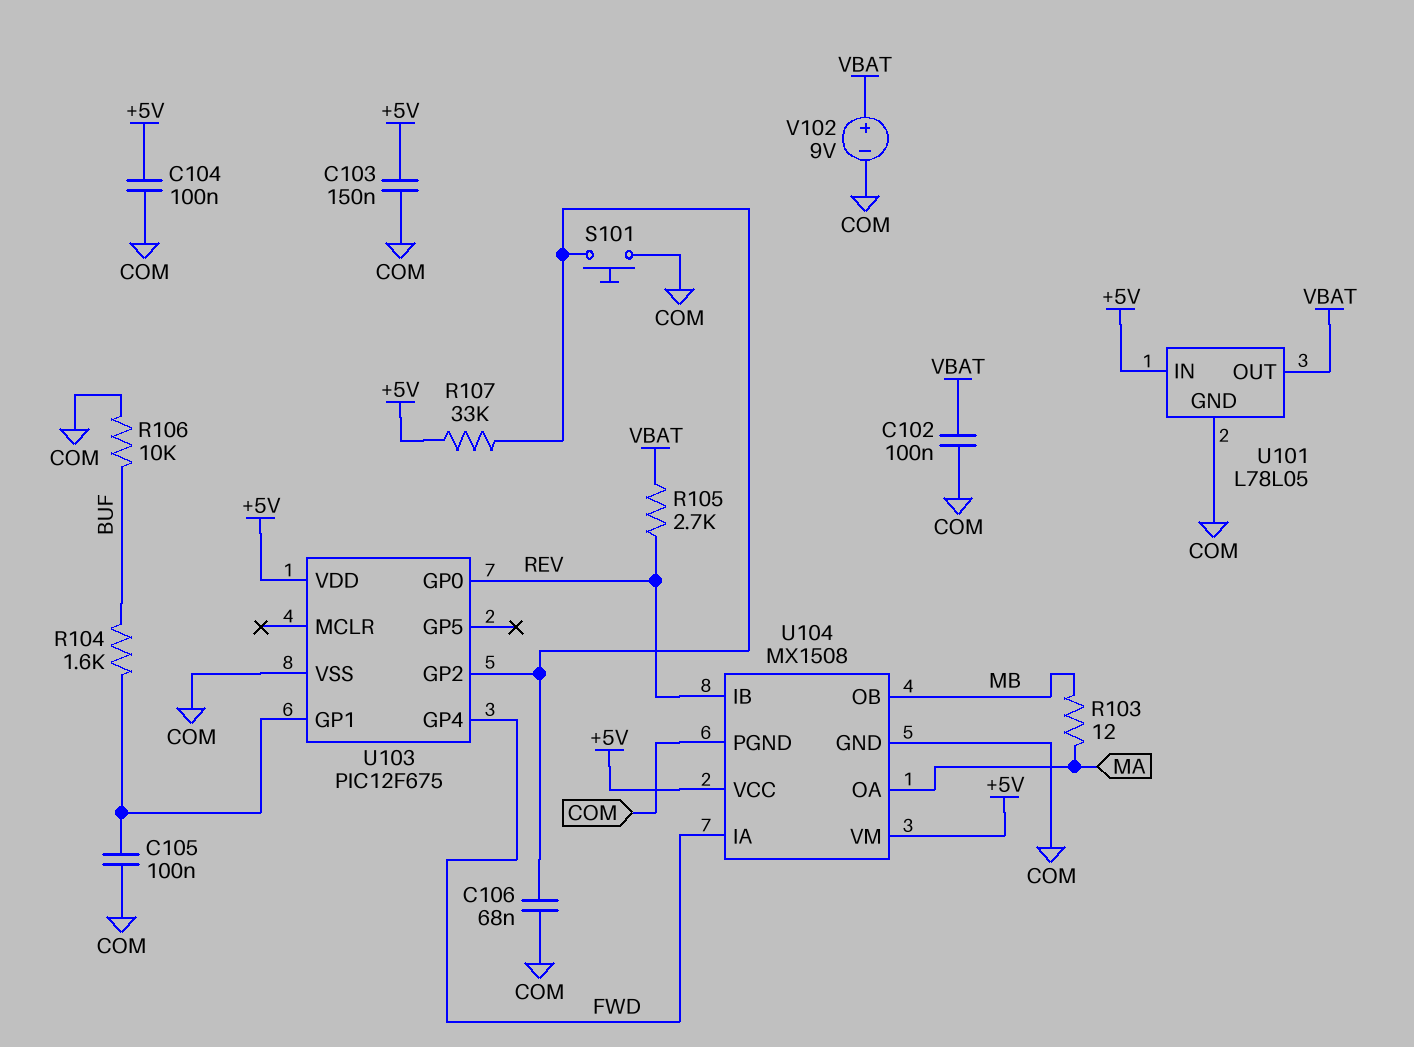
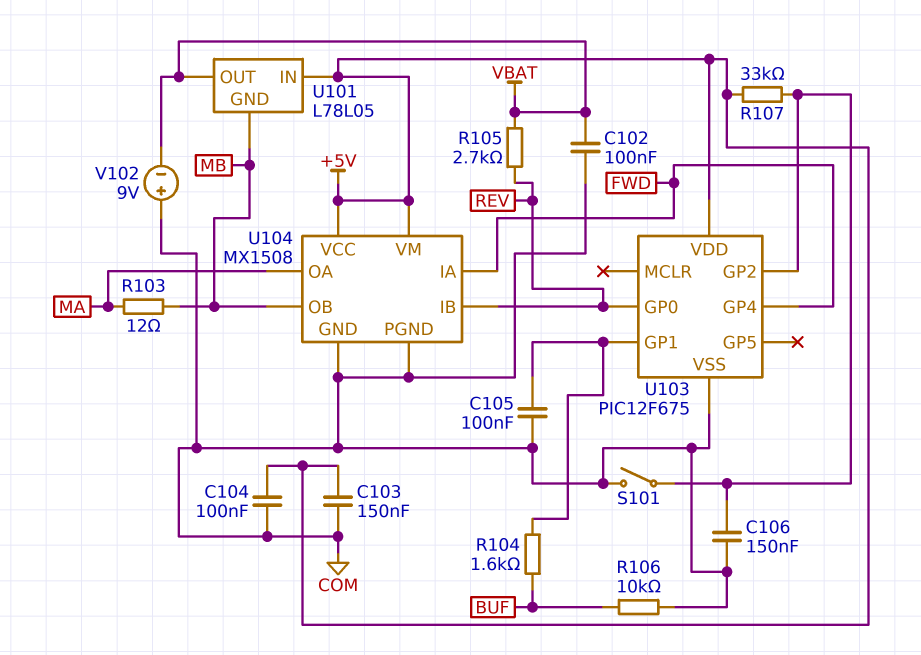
C106: 68nF (COM, U103/GP2) -> 150nF (COM, U103/GP2)
S101: button (COM, U103/GP2) -> switch (COM, U103/GP2)
U101 pin GND: COM -> MB
V102: 9V (plus VBAT, minus COM) -> 9V (plus COM, minus VBAT)

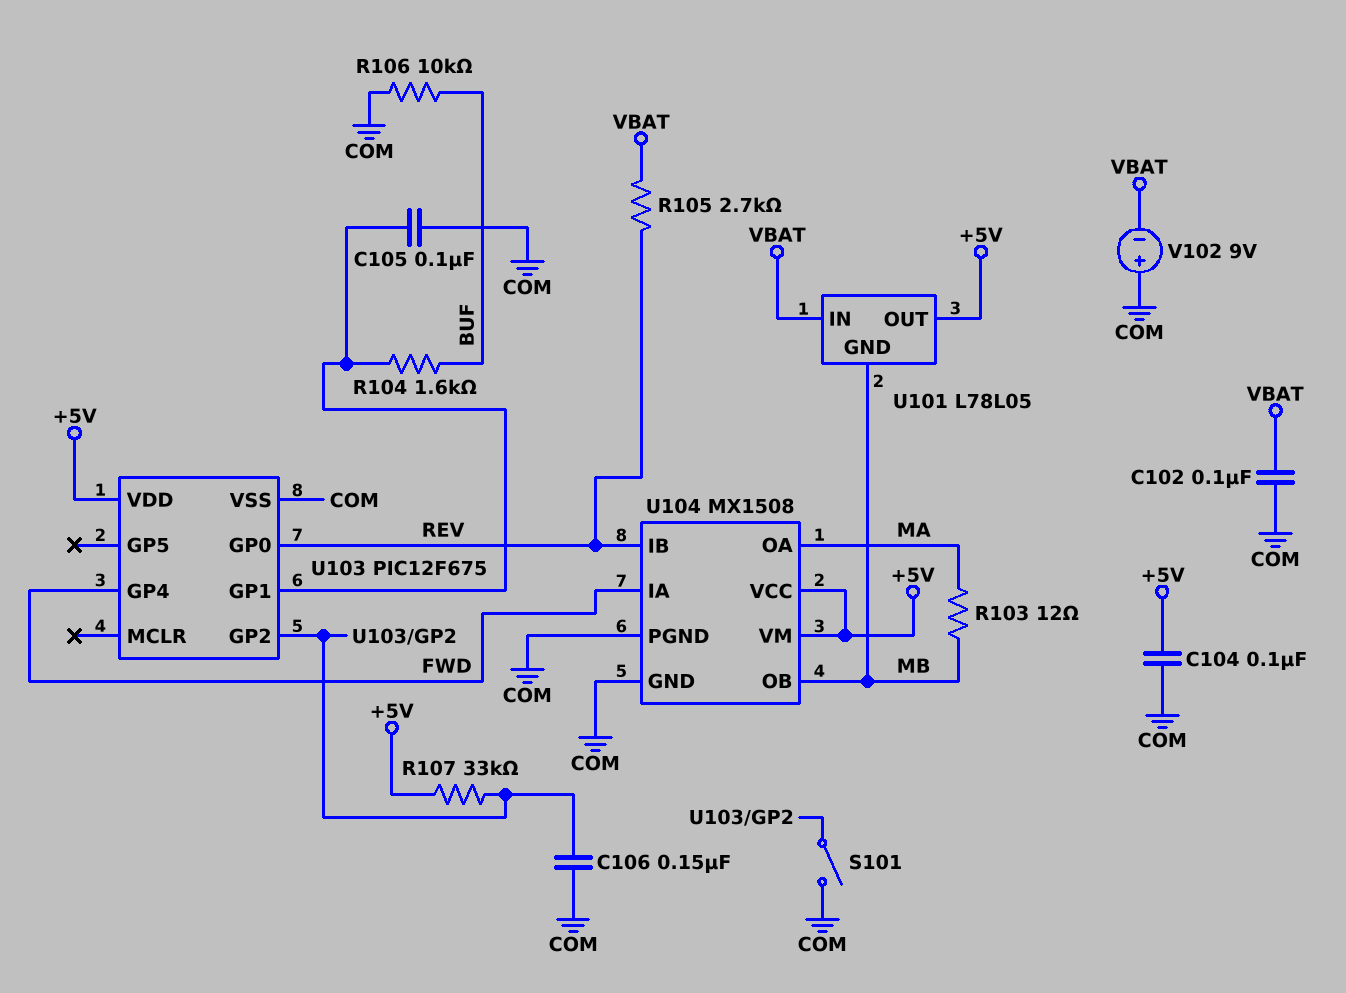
C103: 150nF (+5V, COM) -> none
U101 pin IN: +5V -> VBAT
U101 pin OUT: VBAT -> +5V

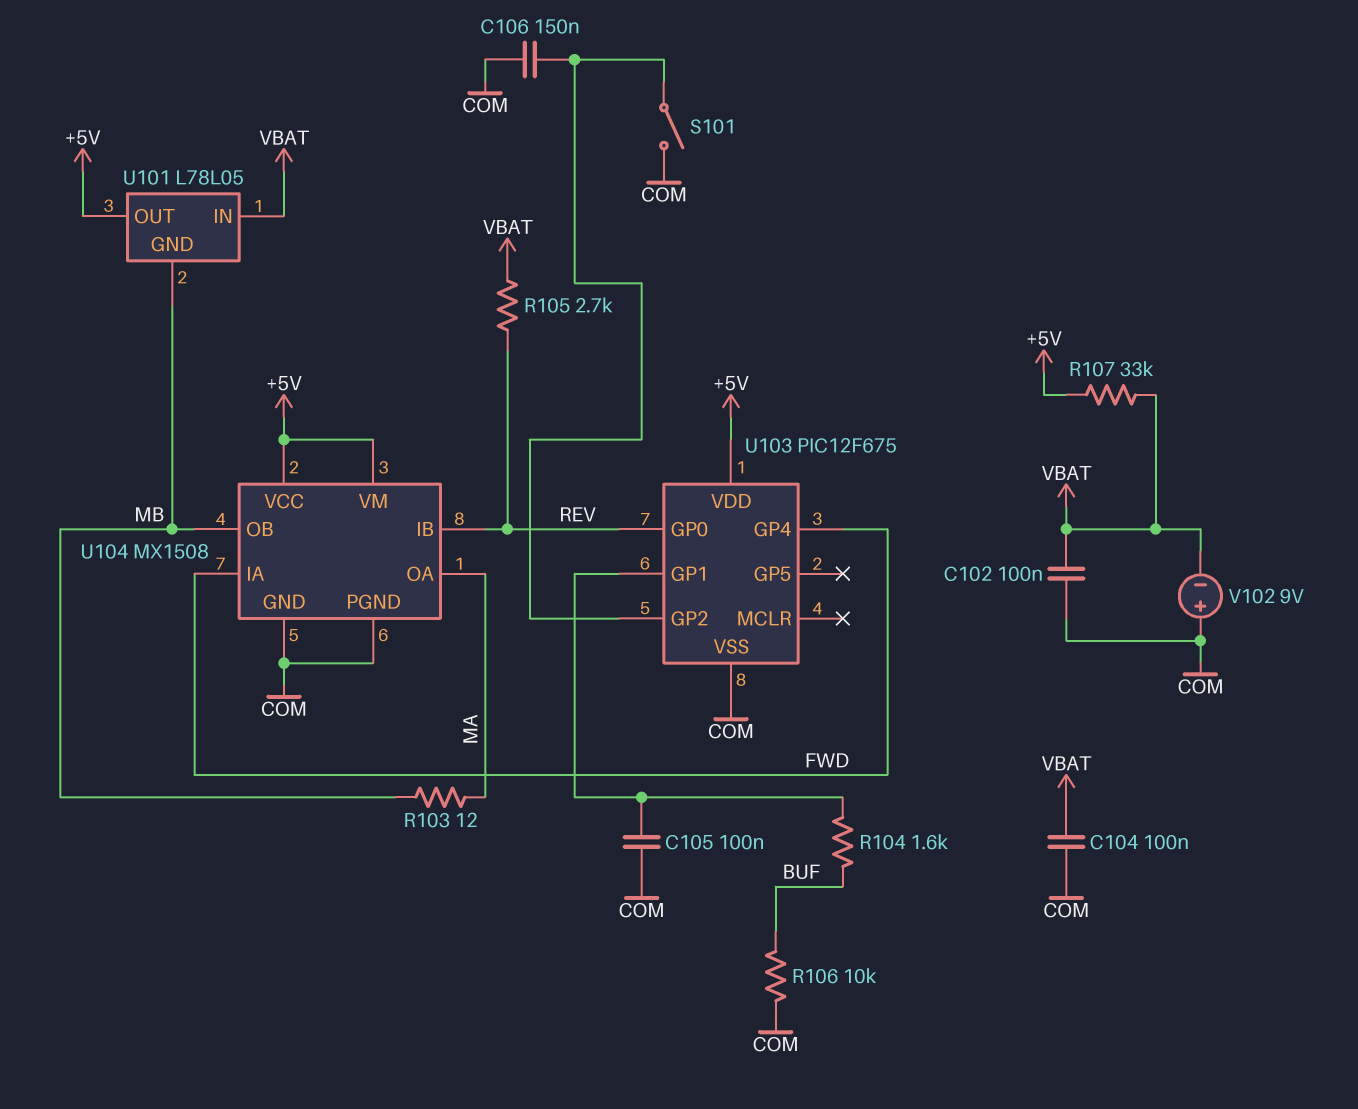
C104: 100nF (+5V, COM) -> 100nF (COM, VBAT)
R107: 33k (+5V, U103/GP2) -> 33k (+5V, VBAT)

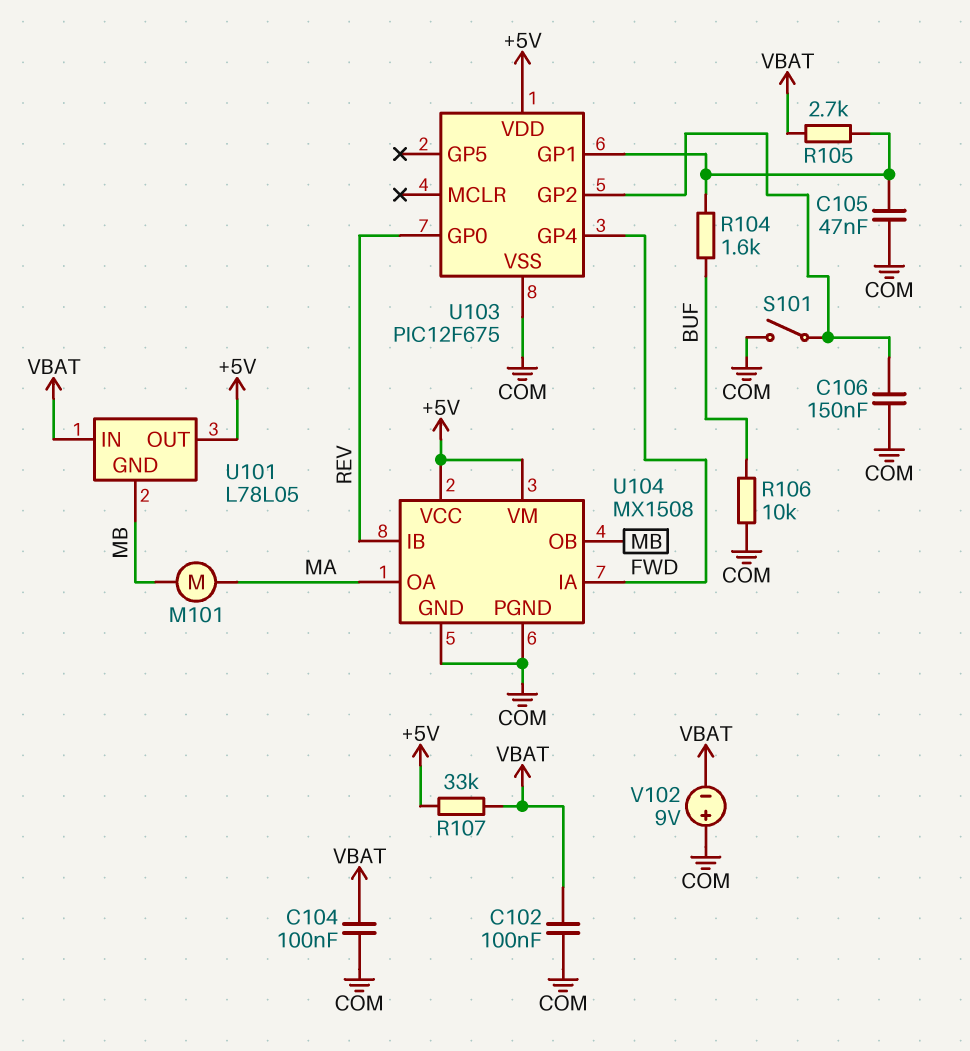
C105: 100nF (COM, U103/GP1) -> 47nF (COM, U103/GP1)
M101: none -> motor (MA, MB)
R103: 12 (MA, MB) -> none
R105: 2.7k (REV, VBAT) -> 2.7k (U103/GP1, VBAT)

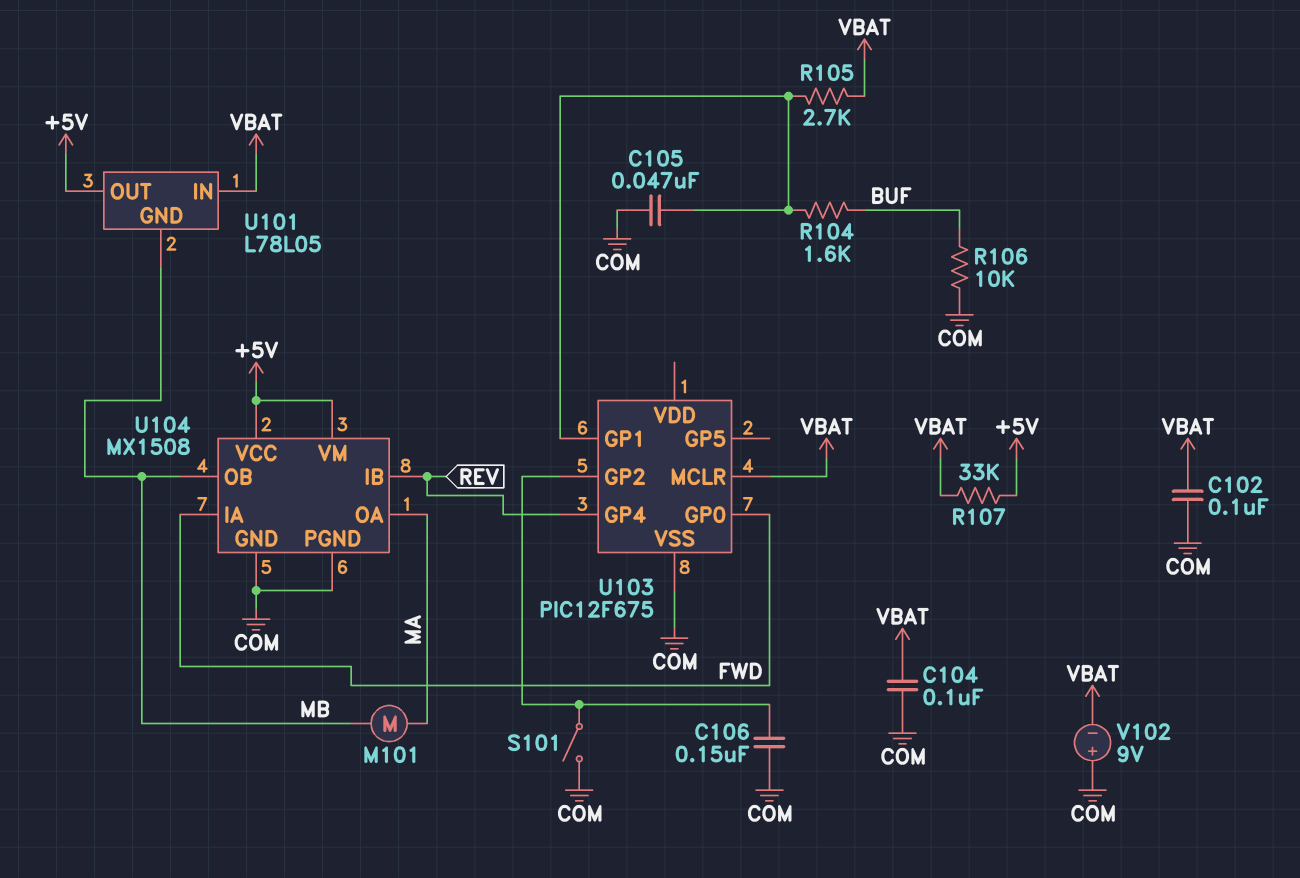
U103 pin GP0: REV -> FWD
U103 pin GP4: FWD -> REV
U103 pin MCLR: none -> VBAT
U103 pin VDD: +5V -> none

